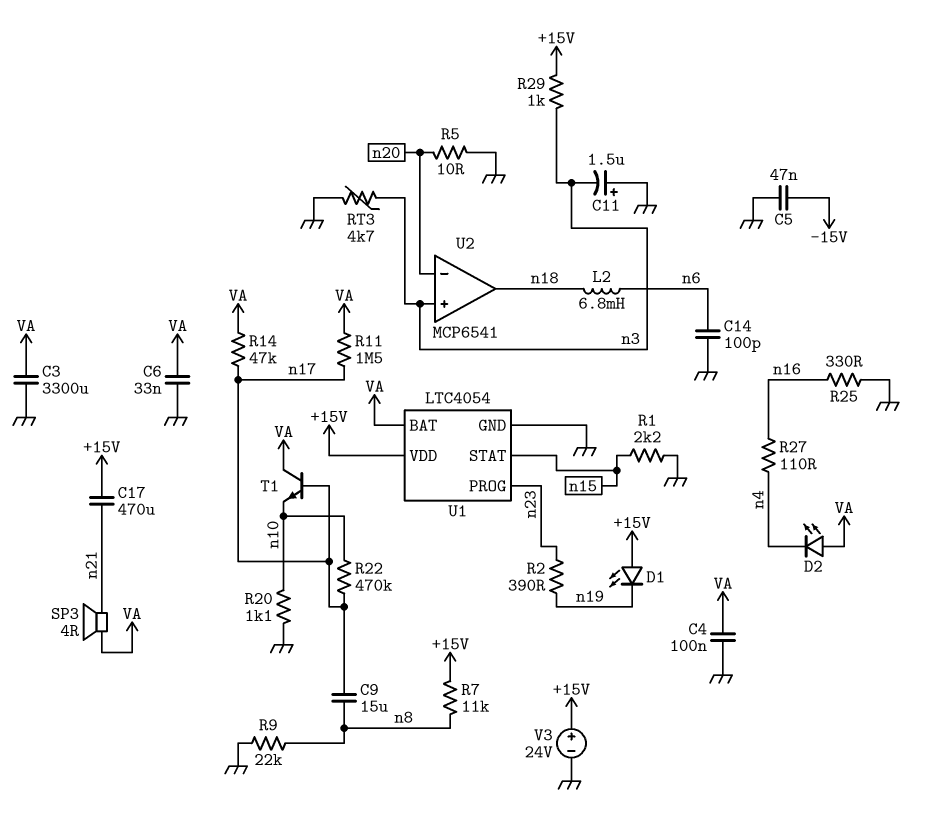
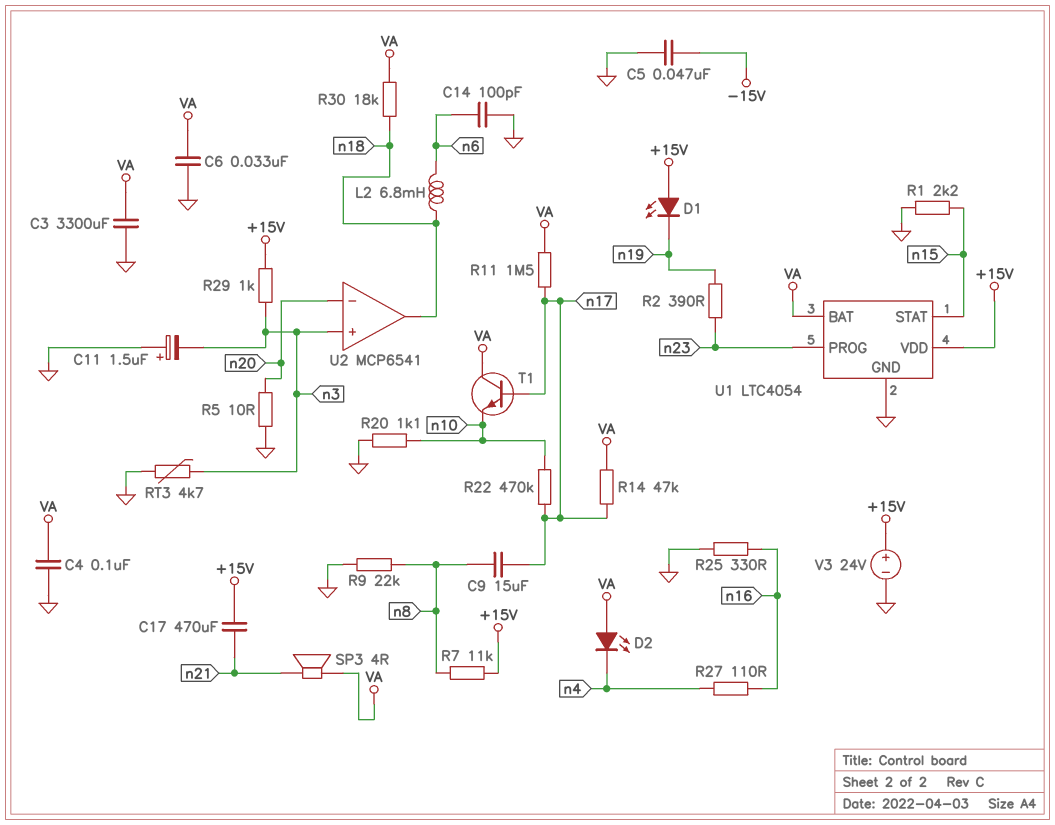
R30: none -> 18k (VA, n18)

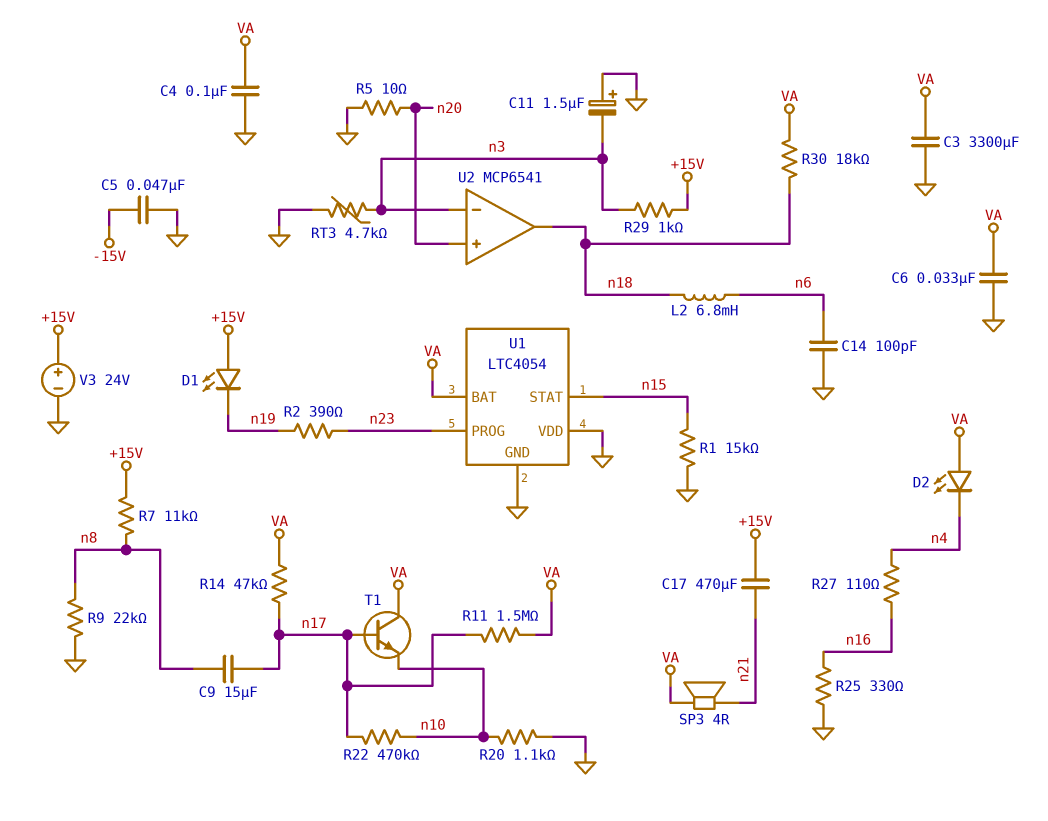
R1: 2.2k (GND, n15) -> 15k (GND, n15)
U1 pin VDD: +15V -> GND
U2 pin in+: n3 -> n20
U2 pin in-: n20 -> n3

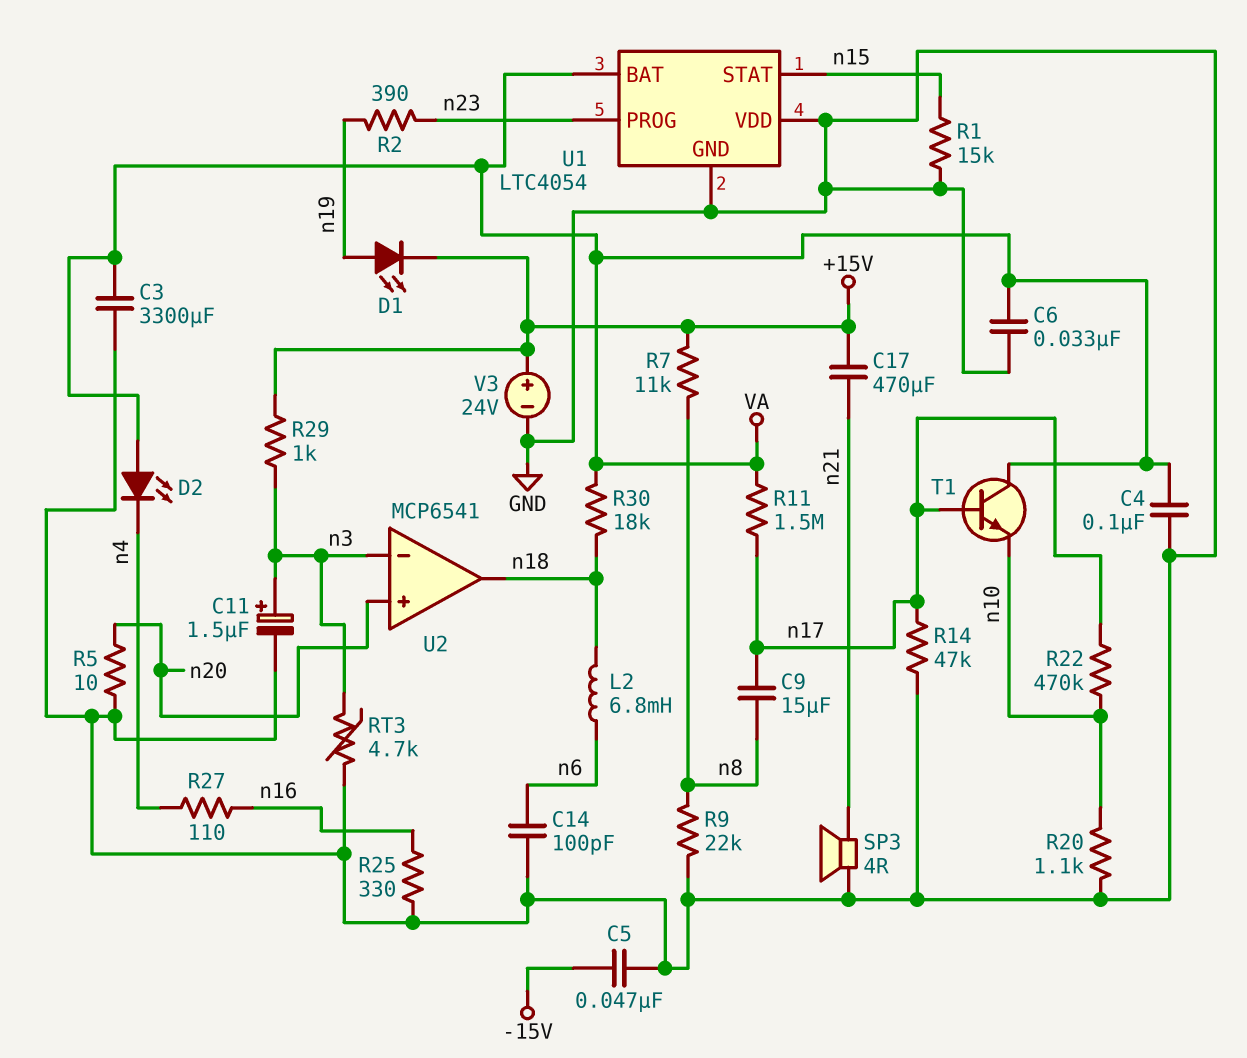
C11: 1.5uF (plus GND, minus n3) -> 1.5uF (plus n3, minus GND)
D1: LED (A +15V, K n19) -> LED (A n19, K +15V)
R14: 47k (VA, n17) -> 47k (GND, n17)
SP3: speaker 4R (VA, n21) -> speaker 4R (GND, n21)

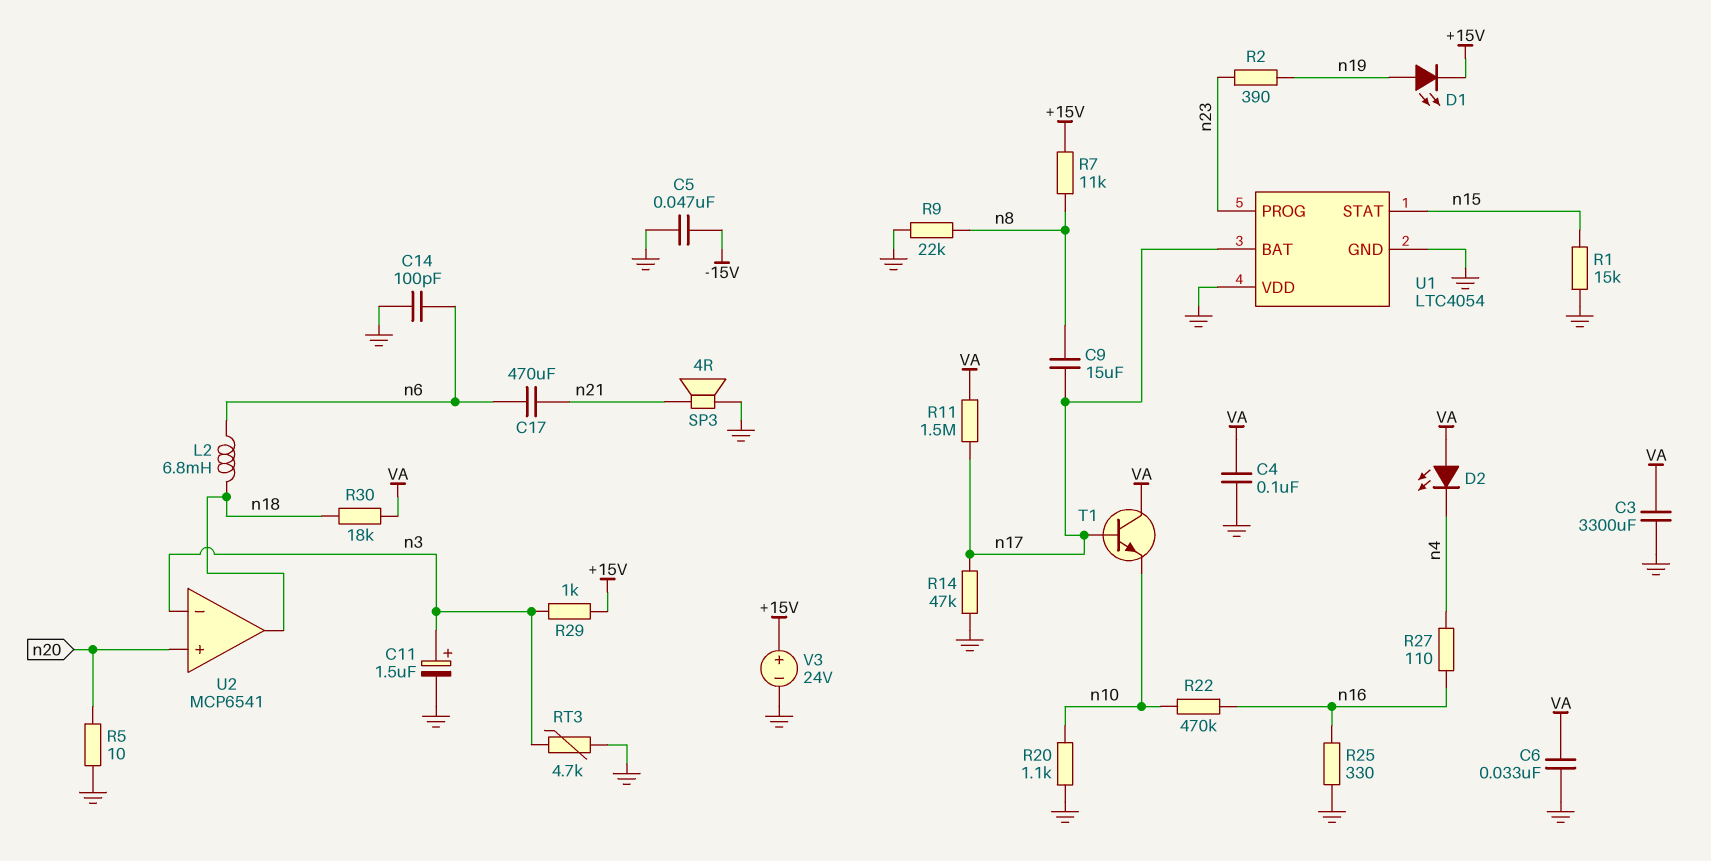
C17: 470uF (+15V, n21) -> 470uF (n6, n21)
R22: 470k (n10, n17) -> 470k (n10, n16)
U1 pin BAT: VA -> n17

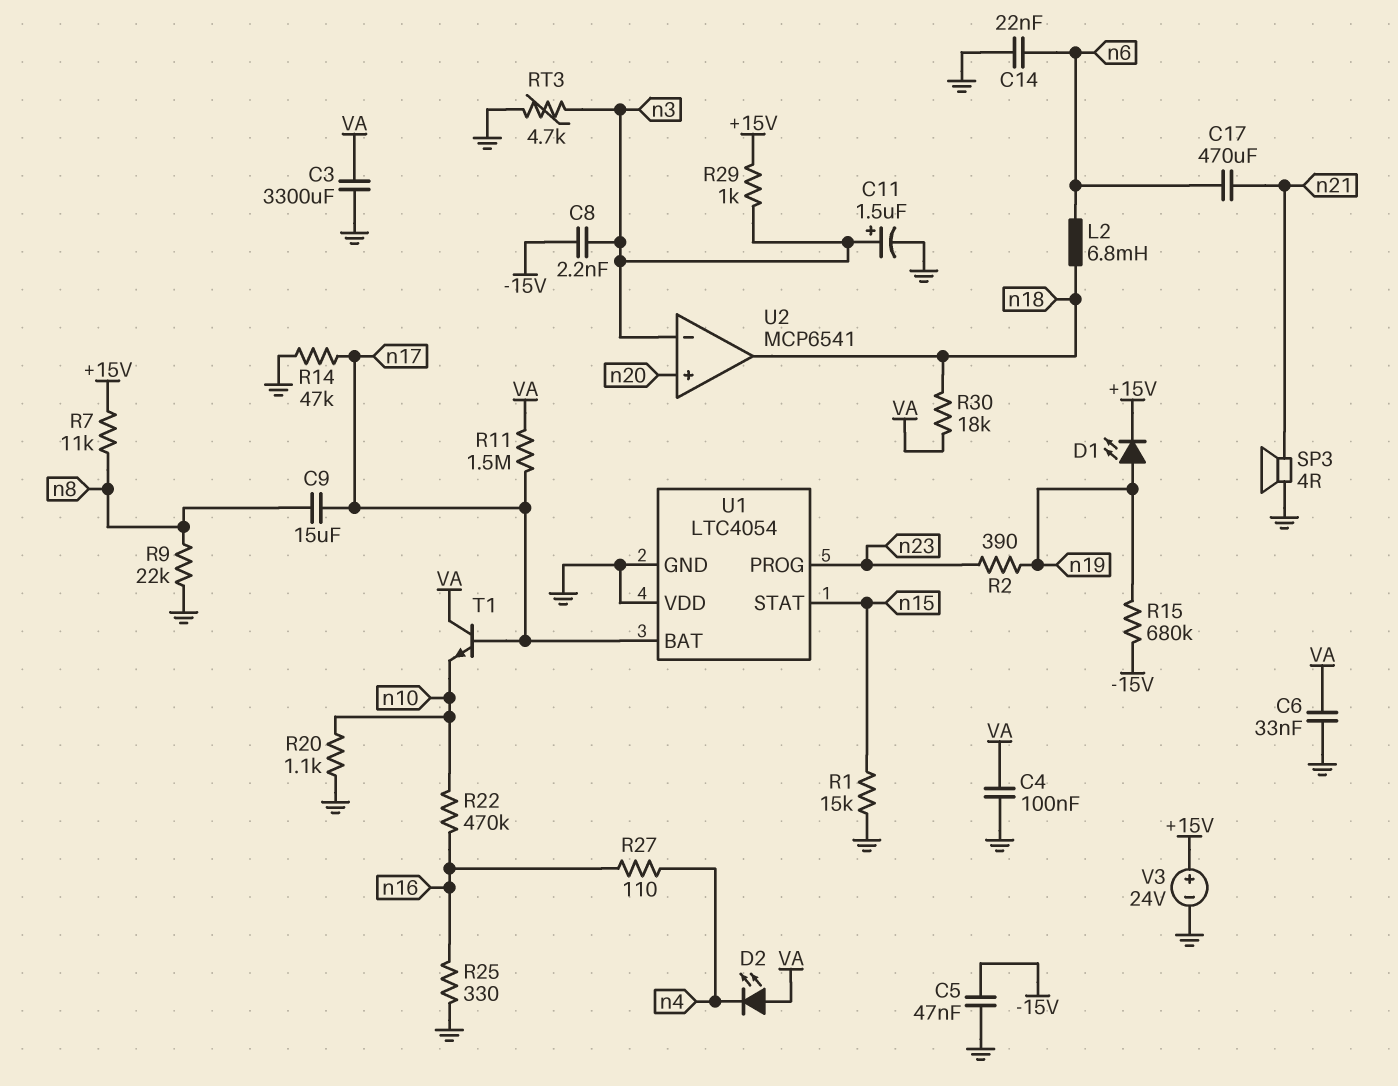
C8: none -> 2.2nF (-15V, n3)
C14: 100pF (GND, n6) -> 22nF (GND, n6)
R5: 10 (GND, n20) -> none
R15: none -> 680k (-15V, n19)

